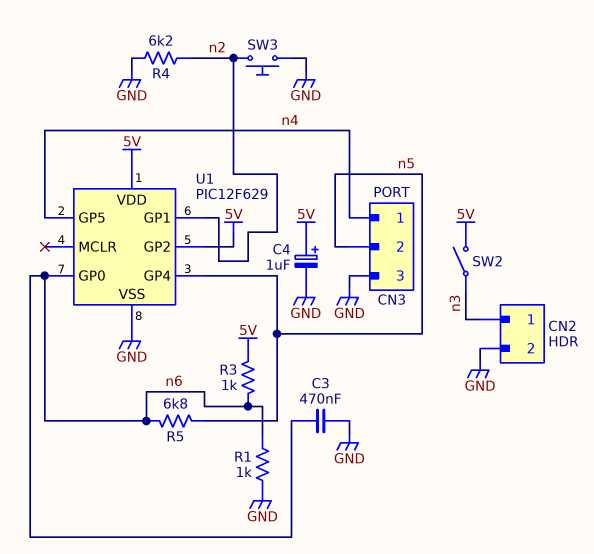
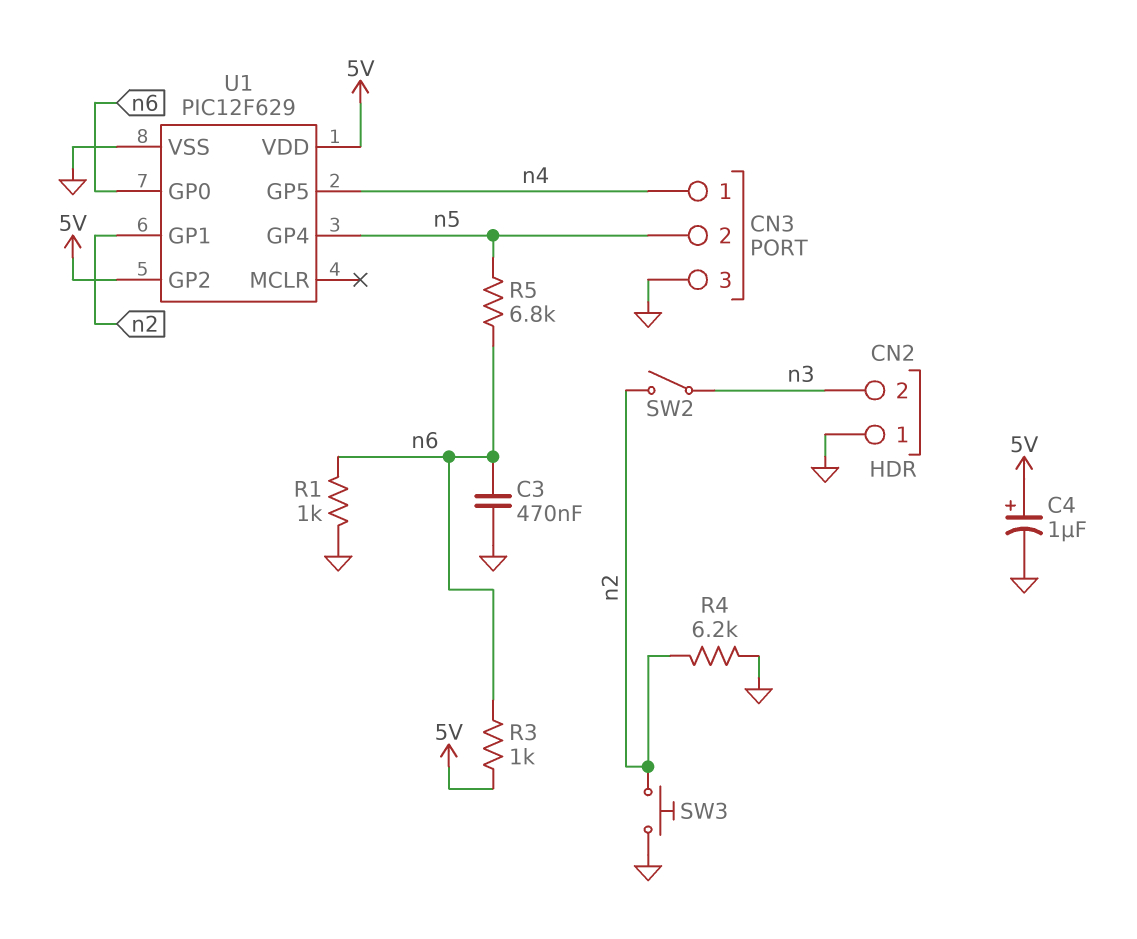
CN2 pin 1: n3 -> GND
CN2 pin 2: GND -> n3
SW2: switch (5V, n3) -> switch (n2, n3)

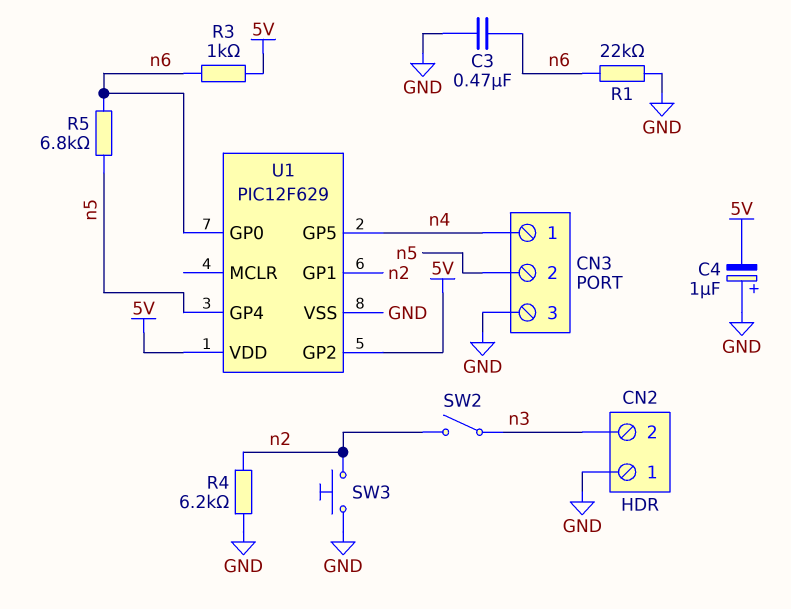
C4: 1uF (plus 5V, minus GND) -> 1uF (plus GND, minus 5V)
R1: 1k (GND, n6) -> 22k (GND, n6)

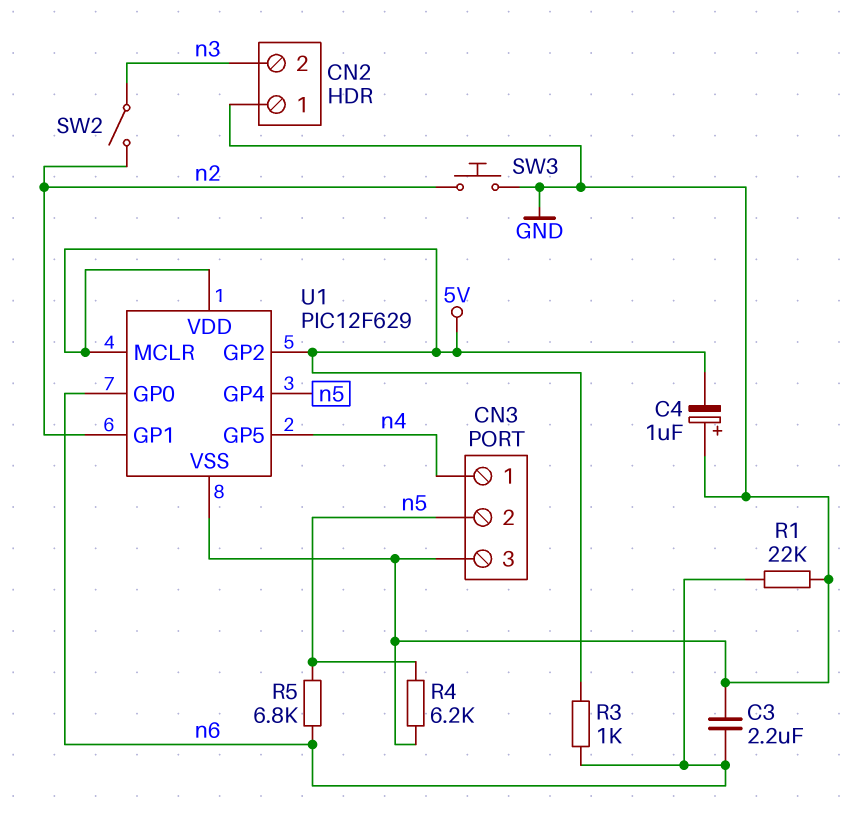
C3: 470nF (GND, n6) -> 2.2uF (GND, n6)
R4: 6.2k (GND, n2) -> 6.2k (GND, n5)
U1 pin MCLR: none -> 5V

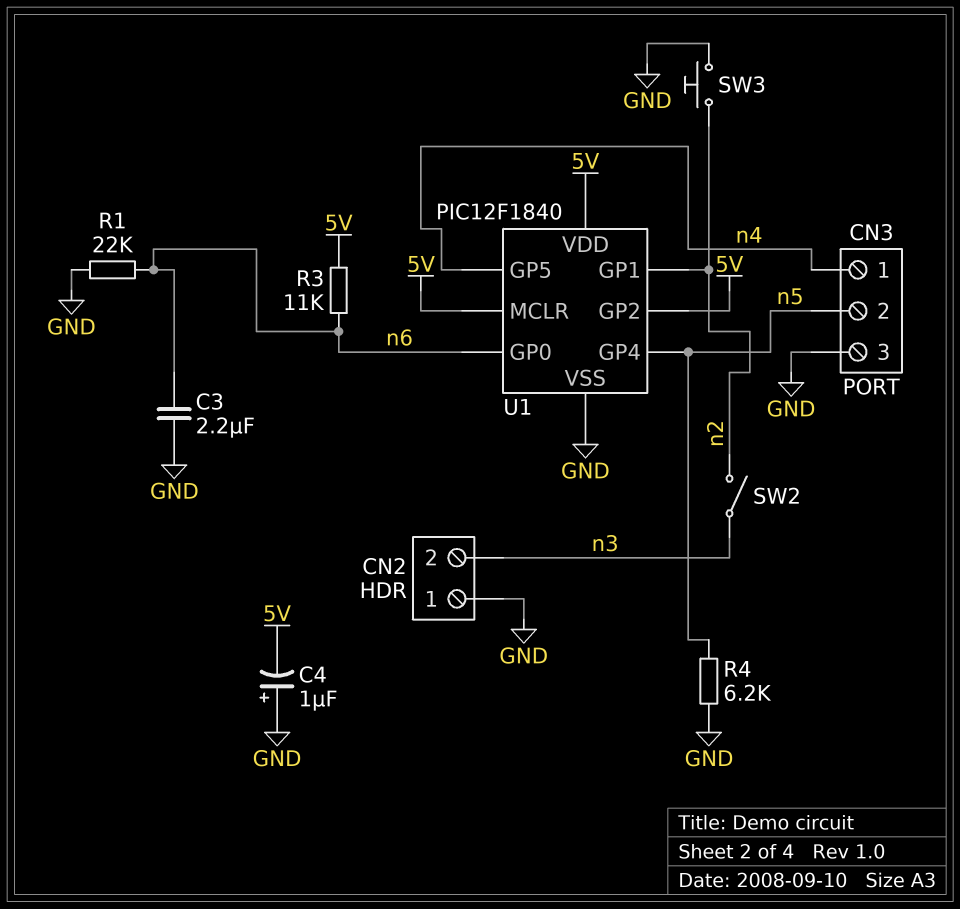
R3: 1k (5V, n6) -> 11k (5V, n6)
R5: 6.8k (n5, n6) -> none
U1: PIC12F629 -> PIC12F1840

